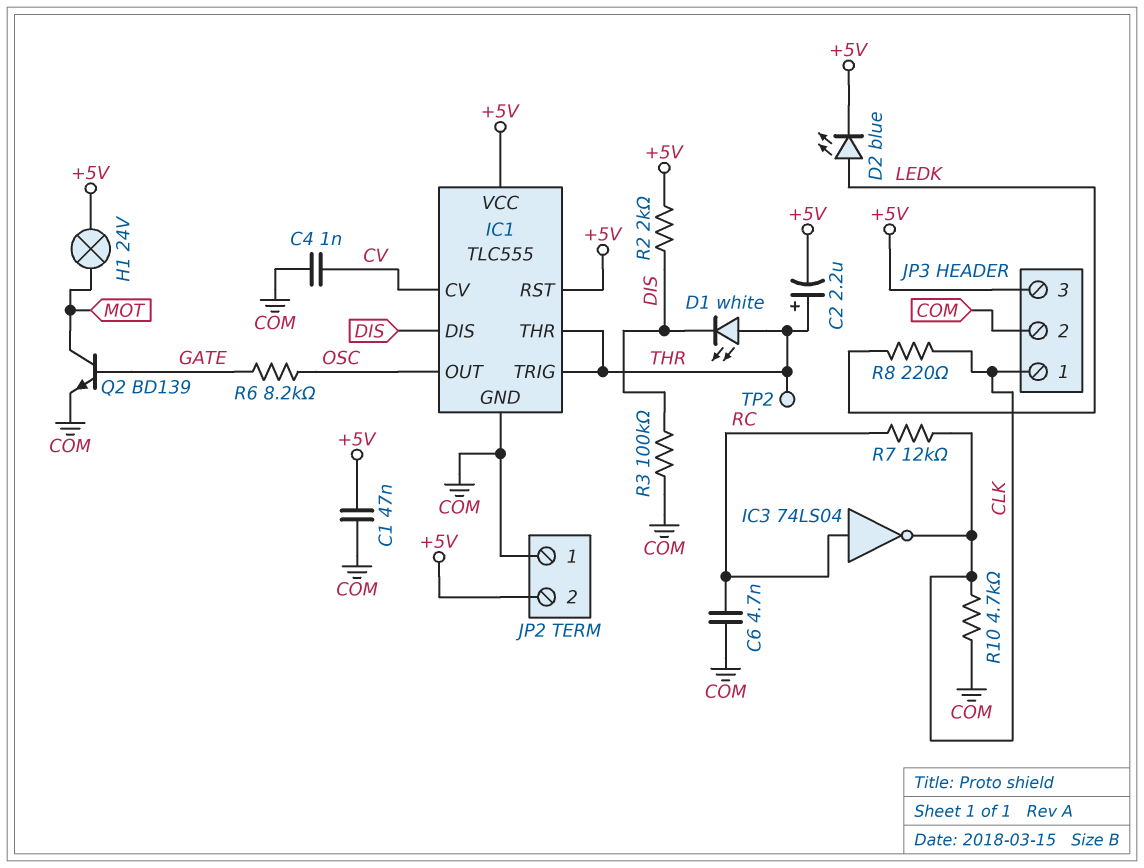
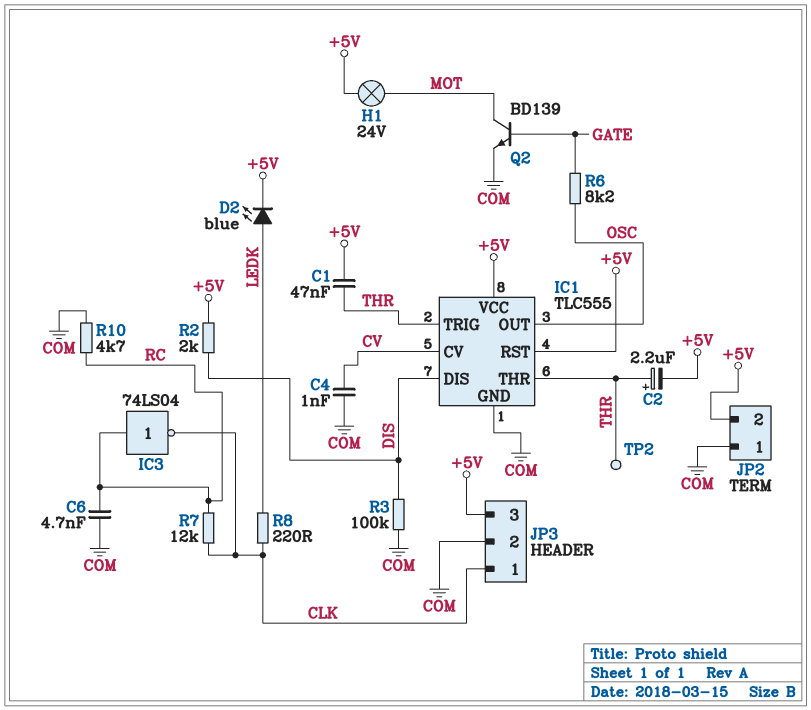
C1: 47nF (+5V, COM) -> 47nF (+5V, THR)
D1: LED white (A THR, K DIS) -> none
R10: 4.7k (CLK, COM) -> 4.7k (COM, RC)

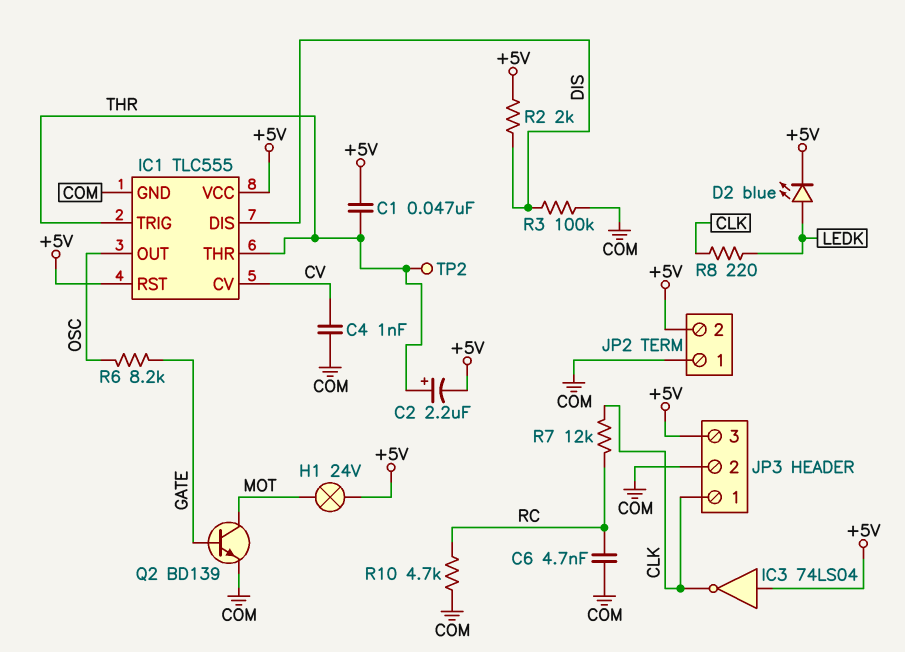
IC3: NOT 74LS04 (in RC, out CLK) -> NOT 74LS04 (in +5V, out CLK)

